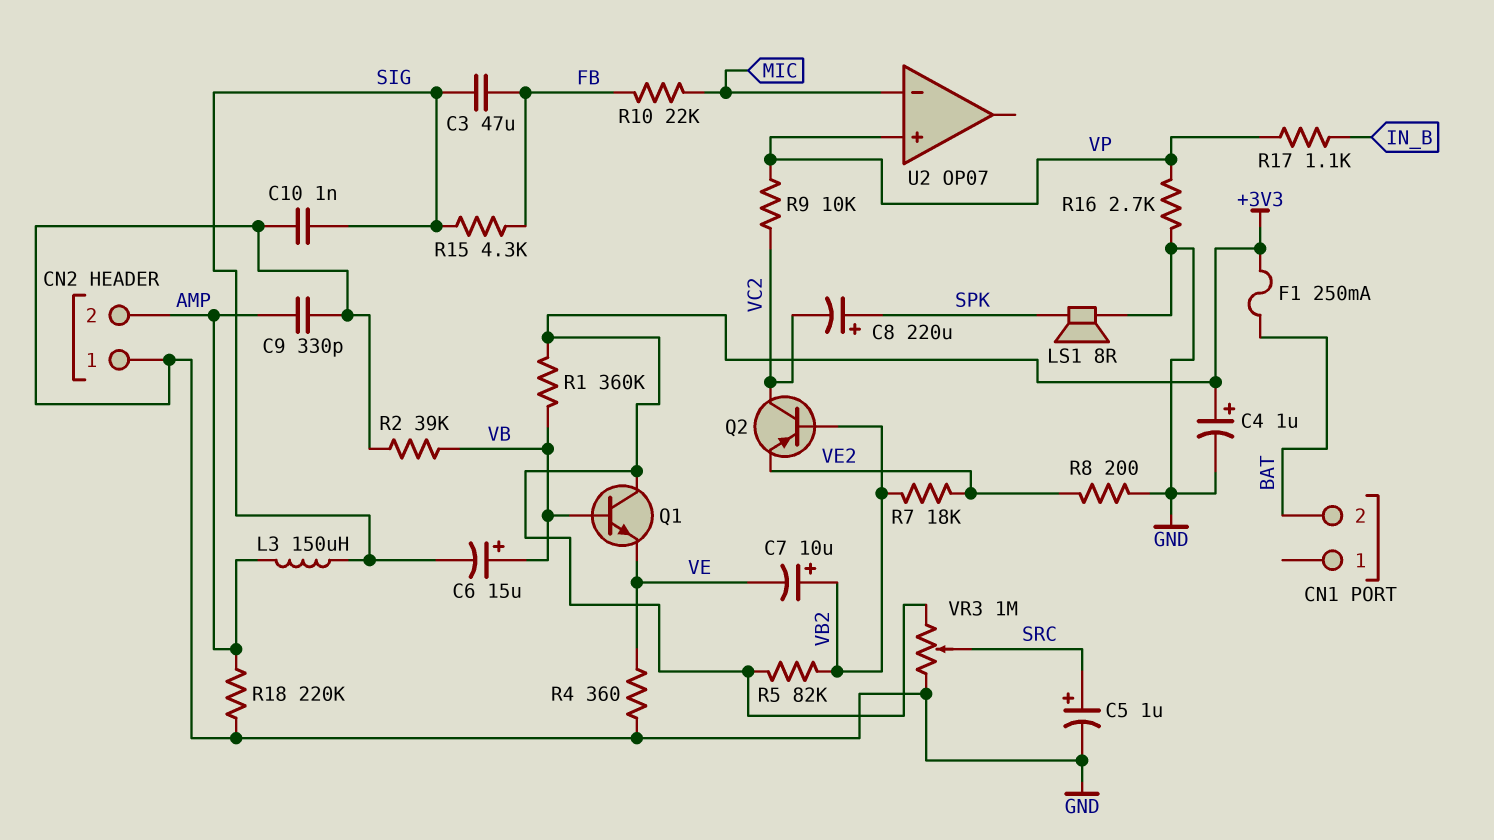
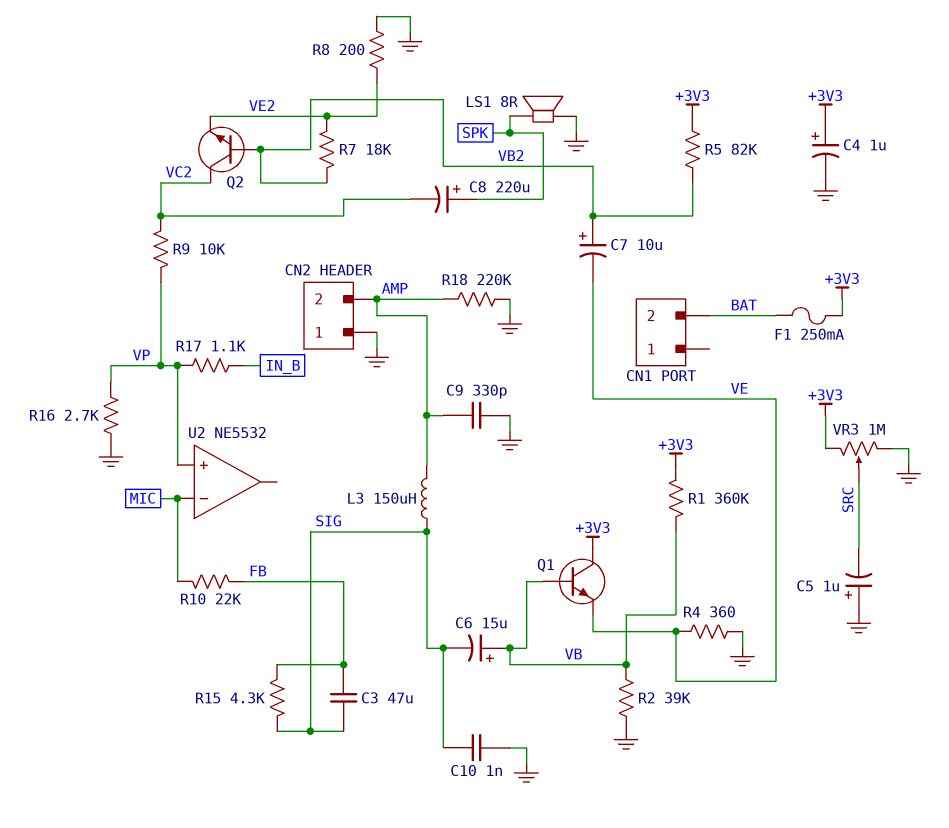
C5: 1uF (plus SRC, minus GND) -> 1uF (plus GND, minus SRC)
Q2: PNP (B VB2, C VC2, E VE2) -> NPN (B VB2, C VC2, E VE2)
U2: OP07 -> NE5532

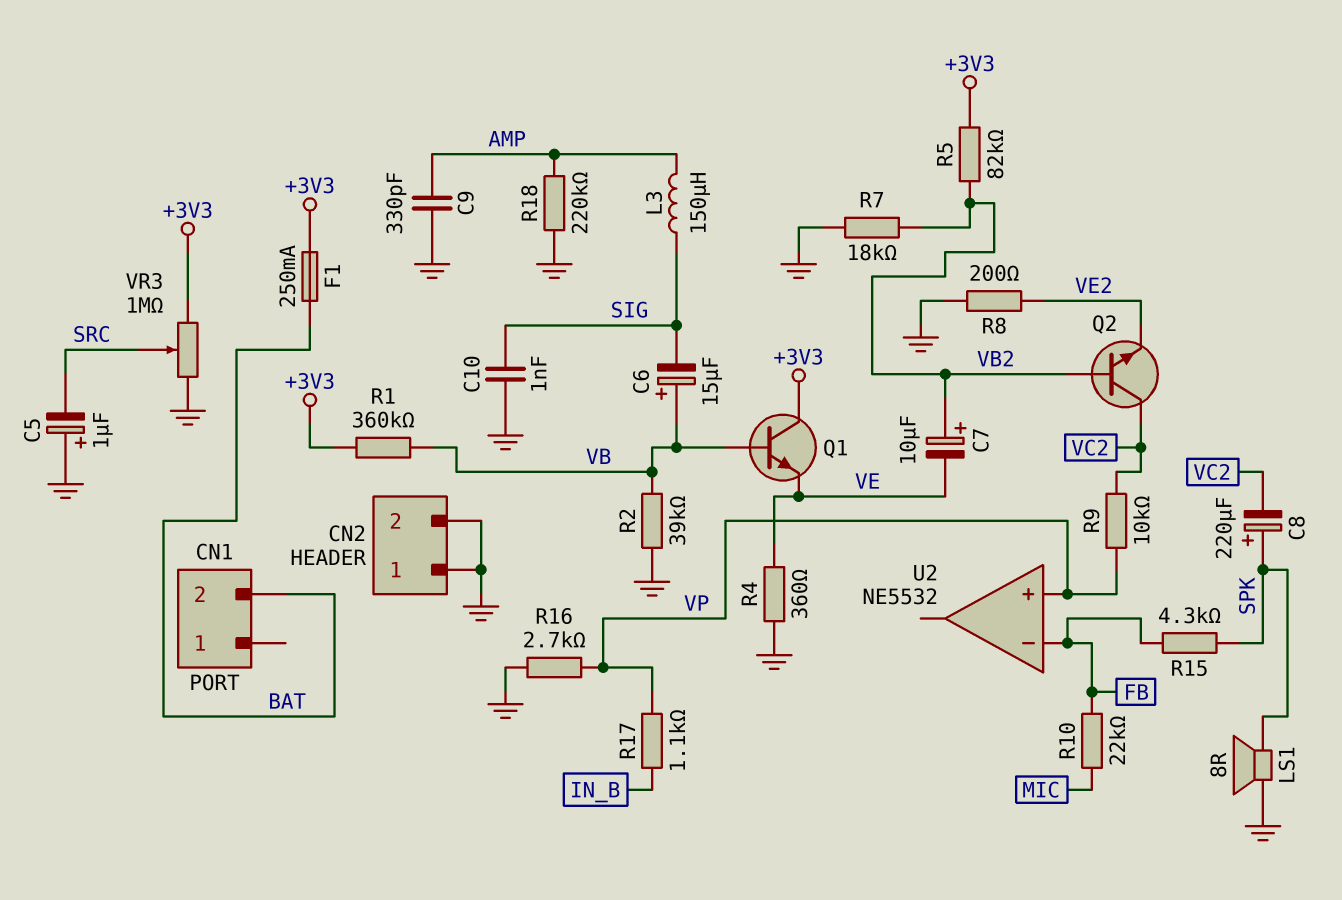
C3: 47uF (FB, SIG) -> none
C4: 1uF (plus +3V3, minus GND) -> none
CN2 pin 2: AMP -> GND
R7: 18k (VB2, VE2) -> 18k (GND, VB2)
R15: 4.3k (FB, SIG) -> 4.3k (FB, SPK)
U2 pin in-: MIC -> FB

